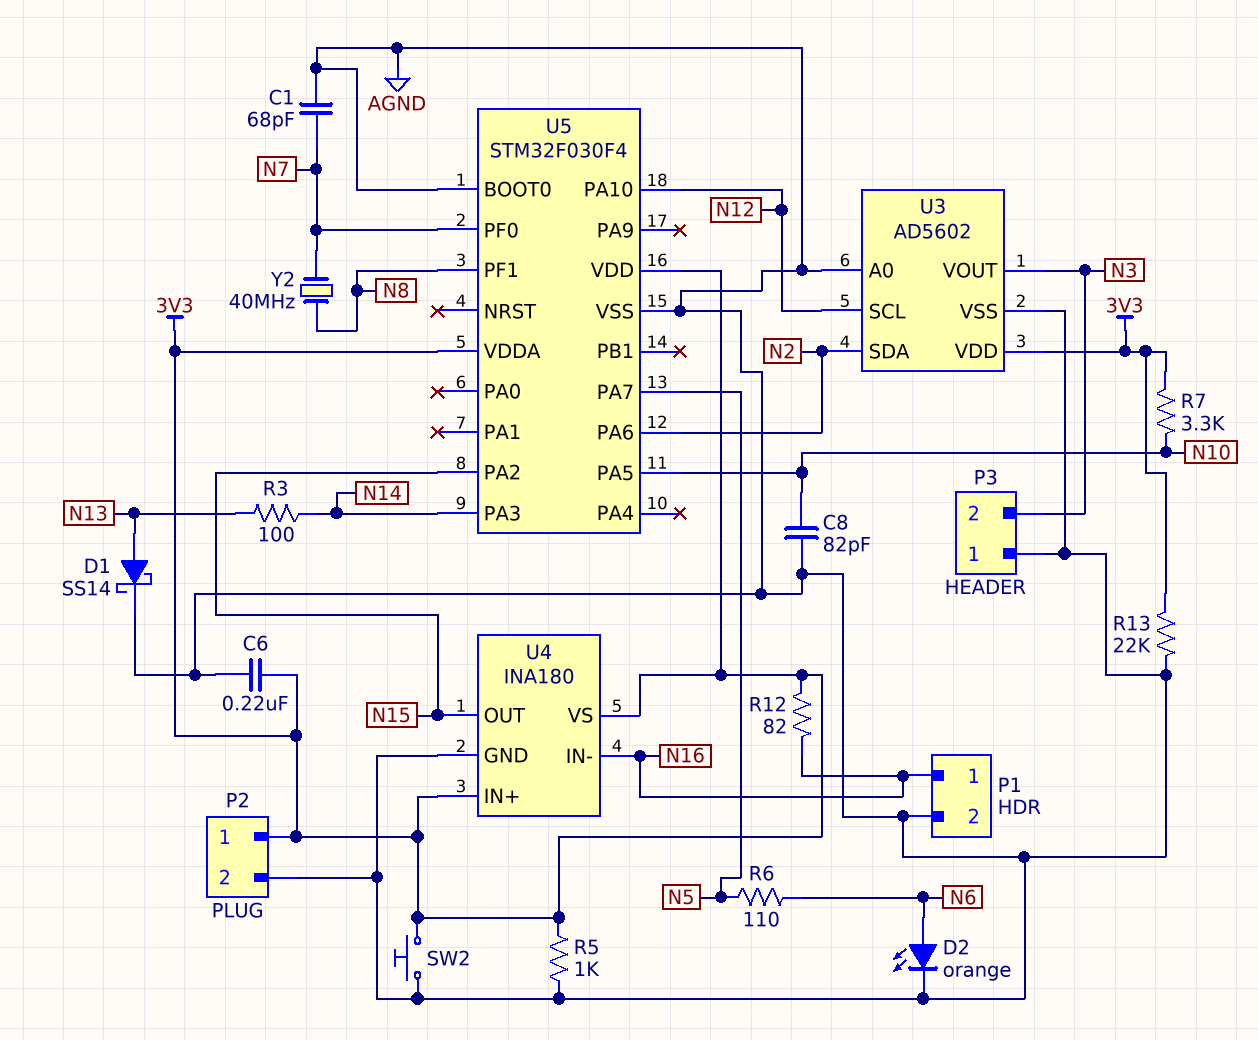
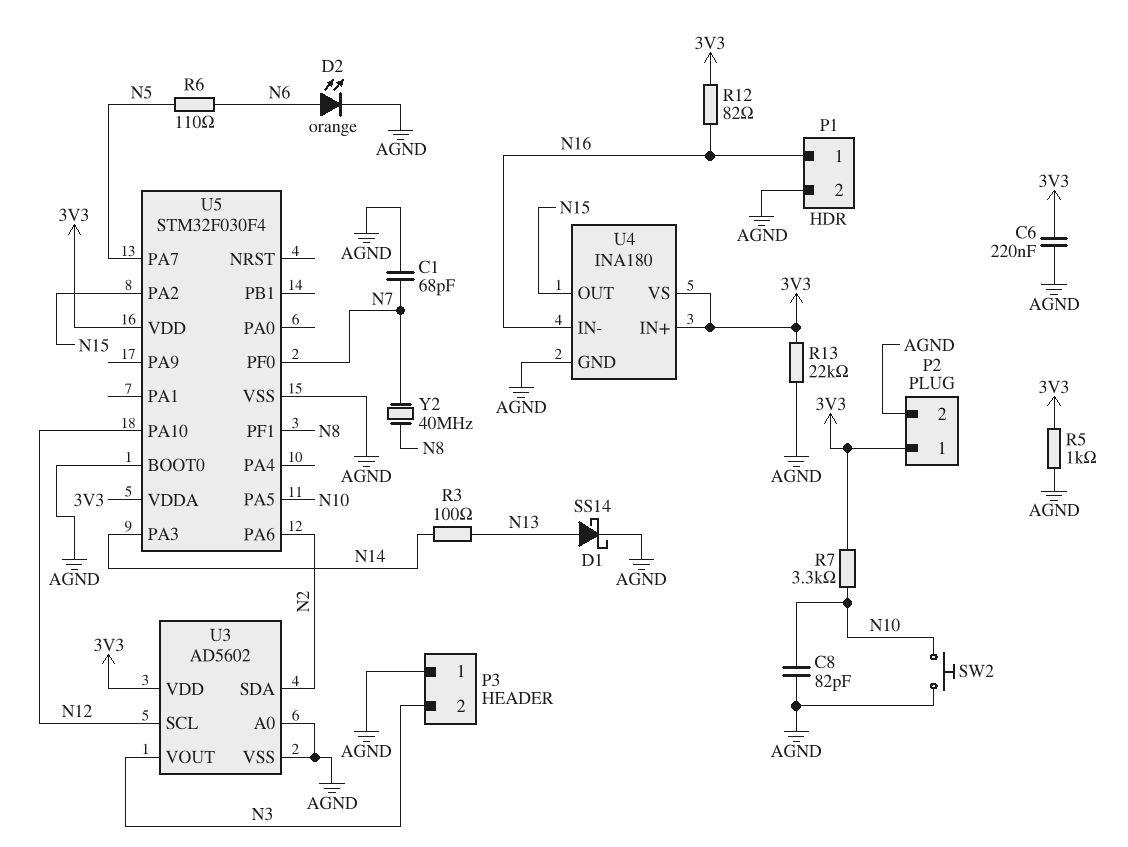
SW2: button (3V3, AGND) -> button (AGND, N10)

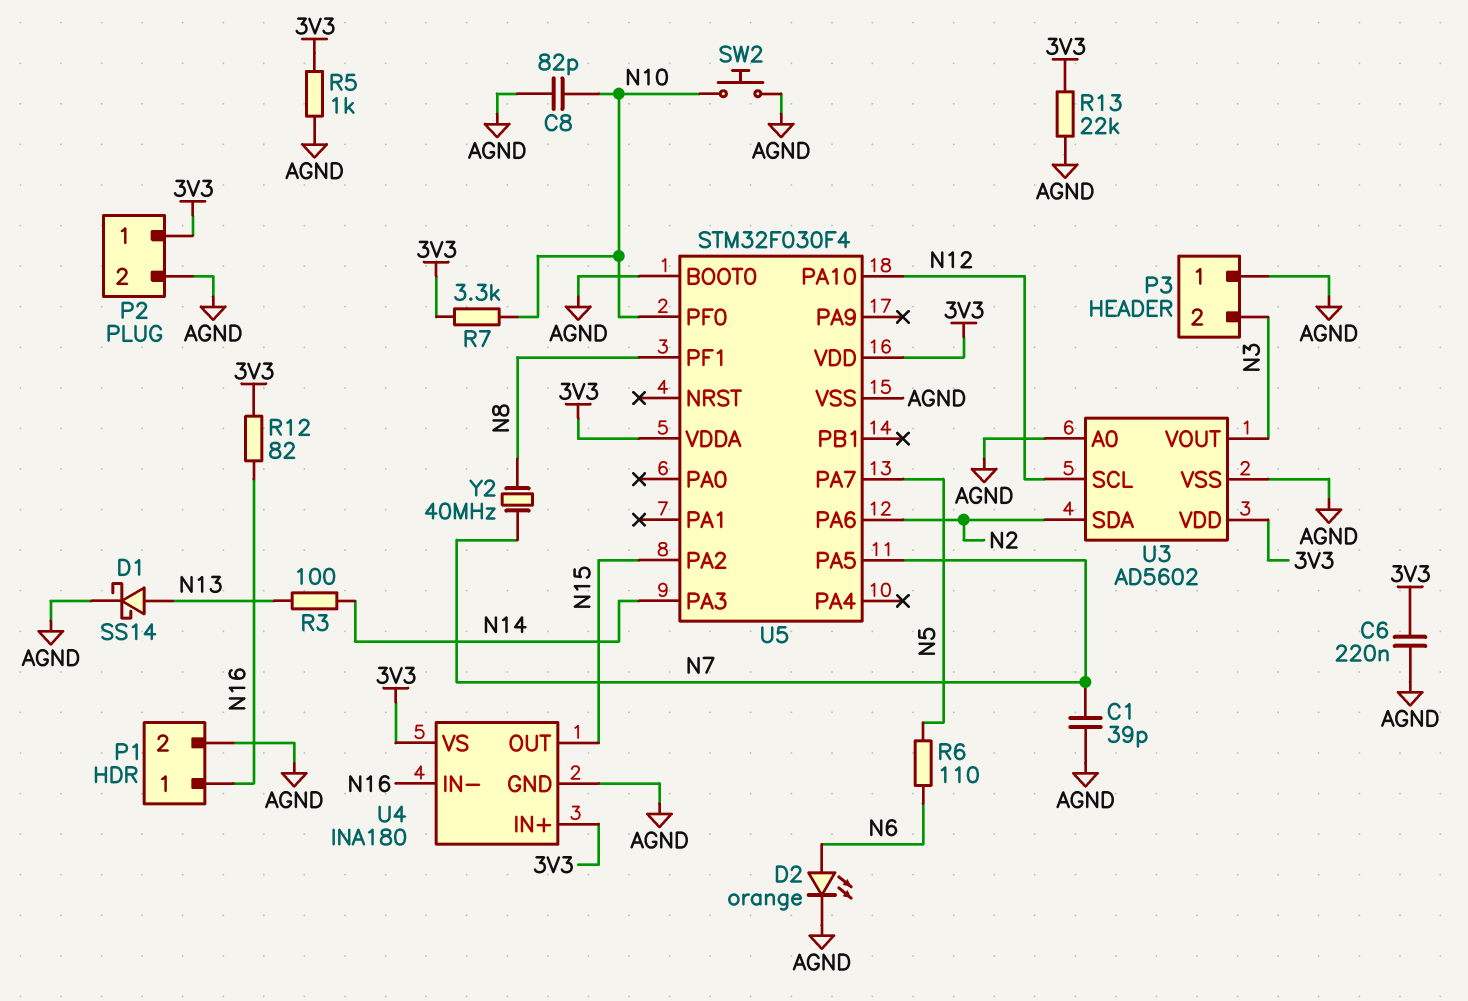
C1: 68pF (AGND, N7) -> 39pF (AGND, N7)
U5 pin PA5: N10 -> N7
U5 pin PF0: N7 -> N10

